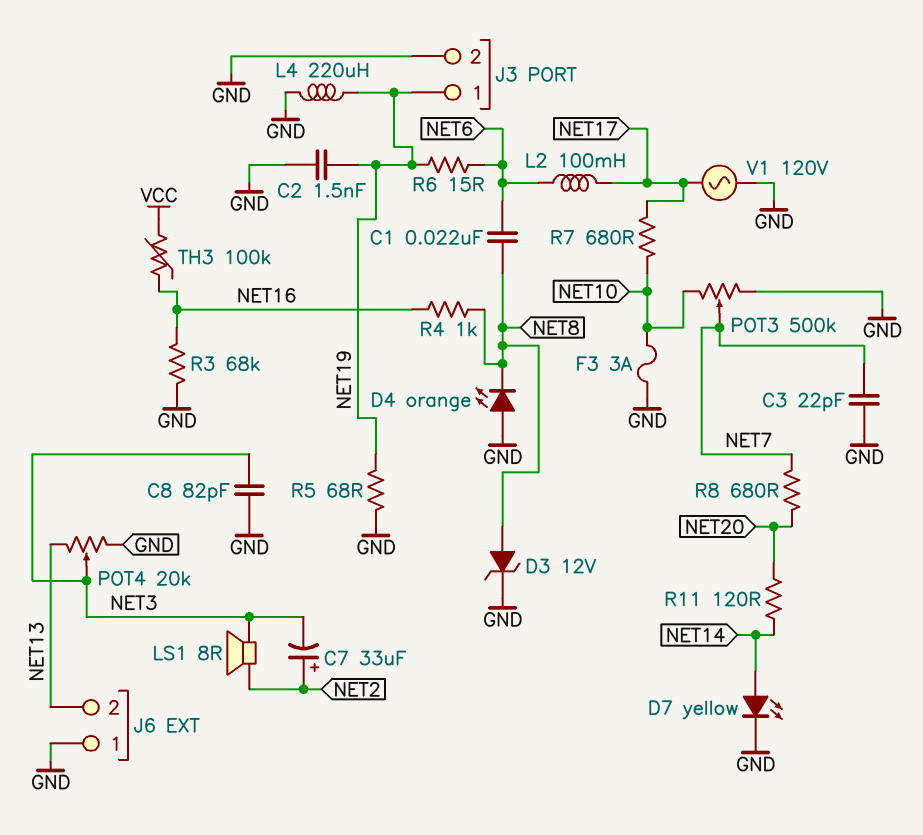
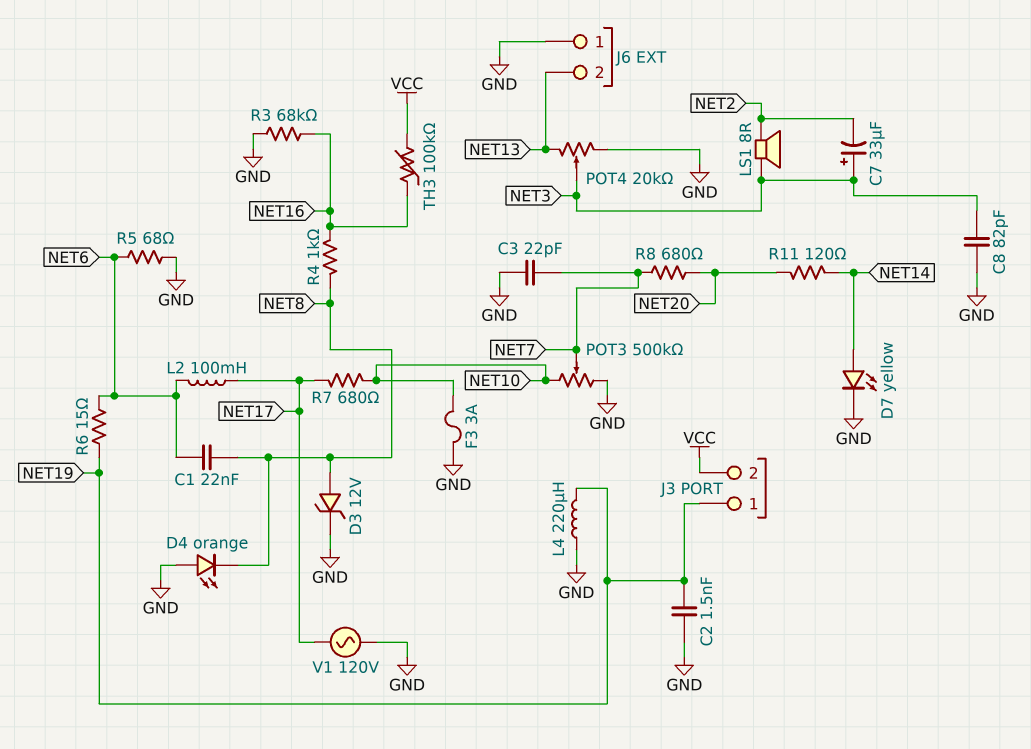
C7: 33uF (plus NET2, minus NET3) -> 33uF (plus NET3, minus NET2)
J3 pin 2: GND -> VCC
R5: 68 (GND, NET19) -> 68 (GND, NET6)

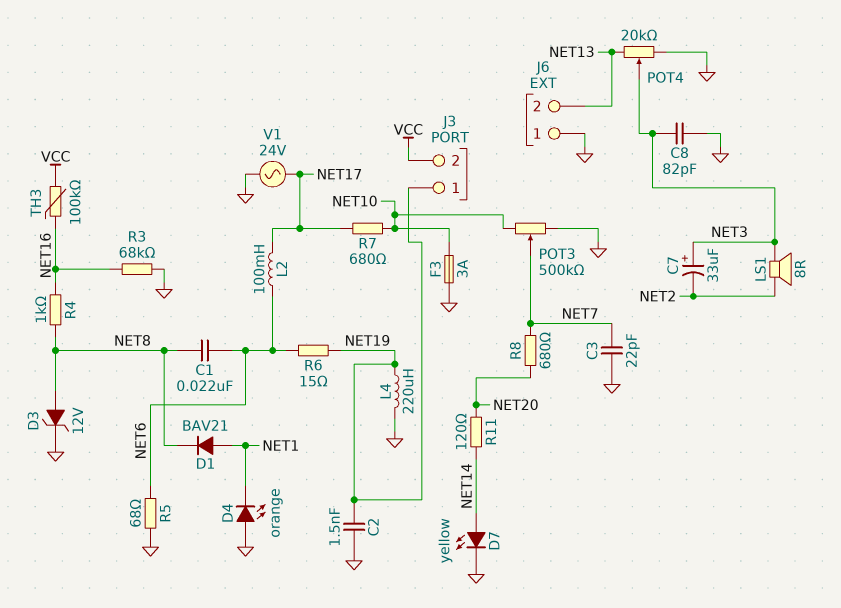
D1: none -> diode BAV21 (A NET1, K NET8)
D4: LED orange (A GND, K NET8) -> LED orange (A GND, K NET1)
V1: AC 120V (GND, NET17) -> AC 24V (GND, NET17)

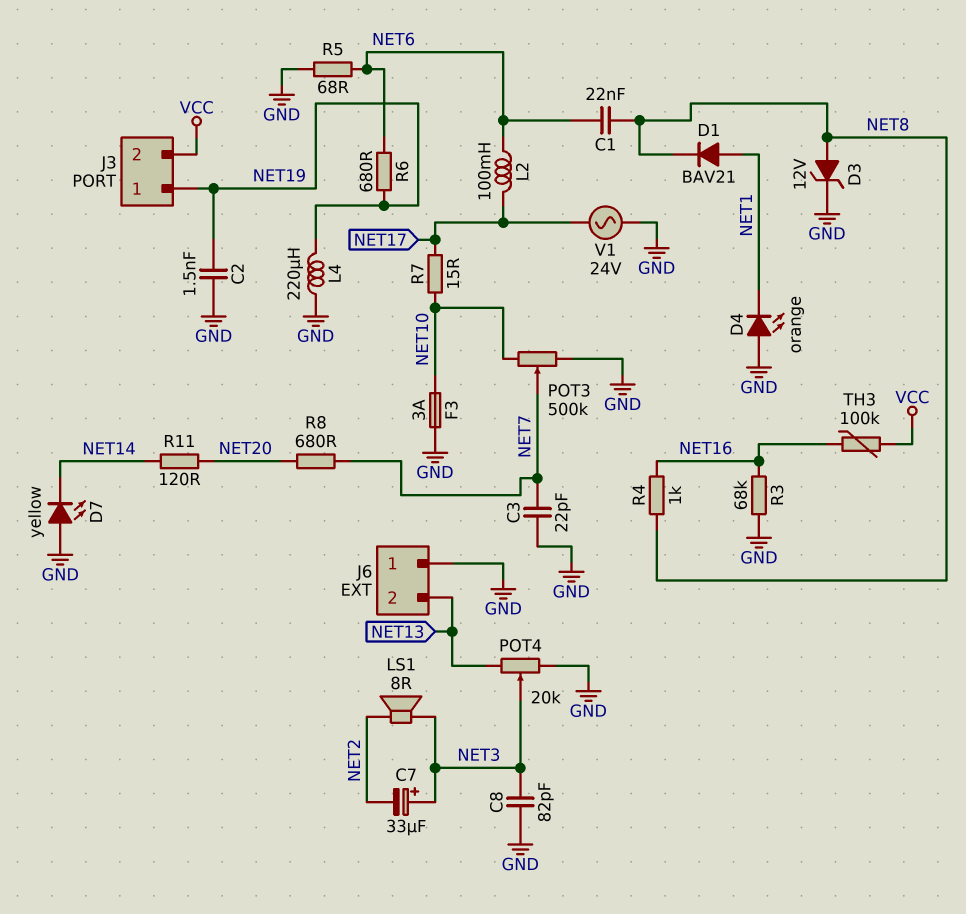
D7: LED yellow (A NET14, K GND) -> LED yellow (A GND, K NET14)
R6: 15 (NET6, NET19) -> 680 (NET6, NET19)
R7: 680 (NET10, NET17) -> 15 (NET10, NET17)

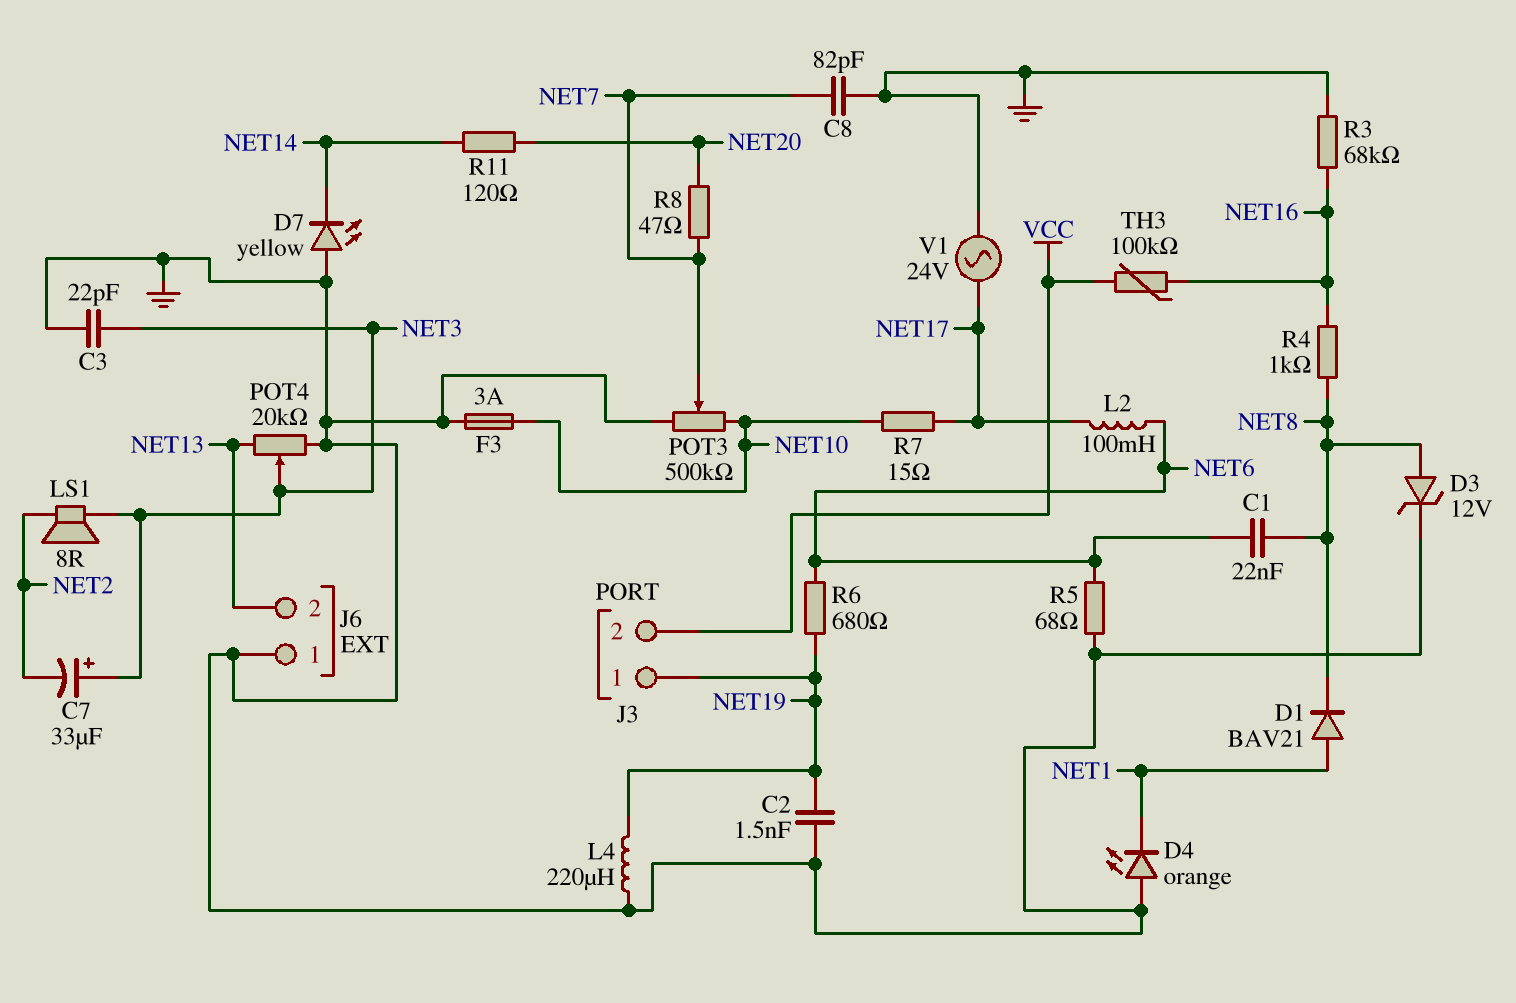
C3: 22pF (GND, NET7) -> 22pF (GND, NET3)
C8: 82pF (GND, NET3) -> 82pF (GND, NET7)
R8: 680 (NET7, NET20) -> 47 (NET7, NET20)

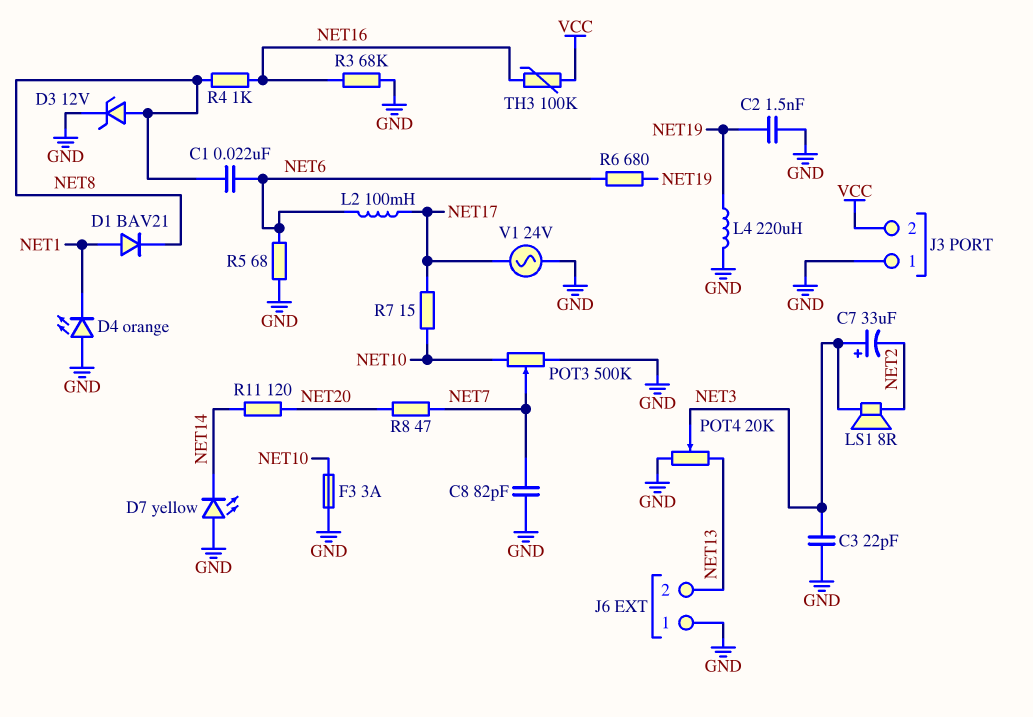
J3 pin 1: NET19 -> GND

